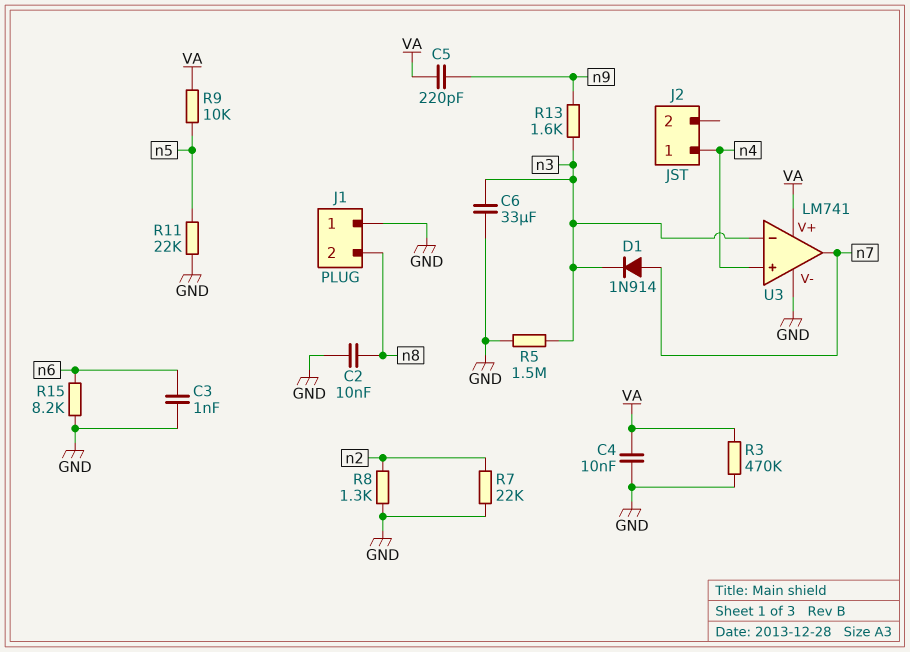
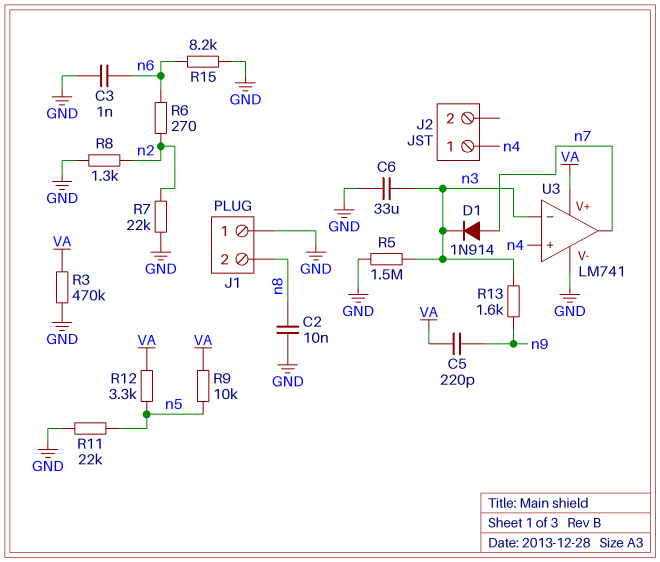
C4: 10nF (GND, VA) -> none
R6: none -> 270 (n2, n6)
R12: none -> 3.3k (VA, n5)

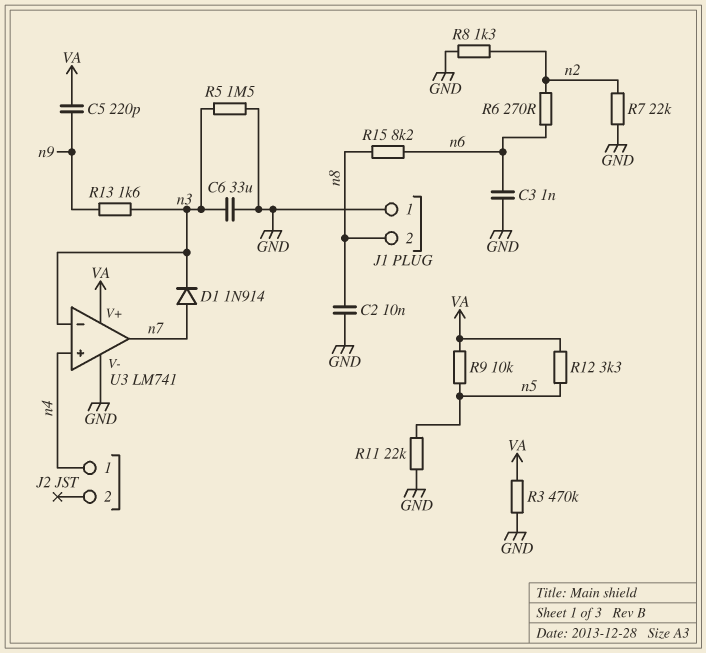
R15: 8.2k (GND, n6) -> 8.2k (n6, n8)

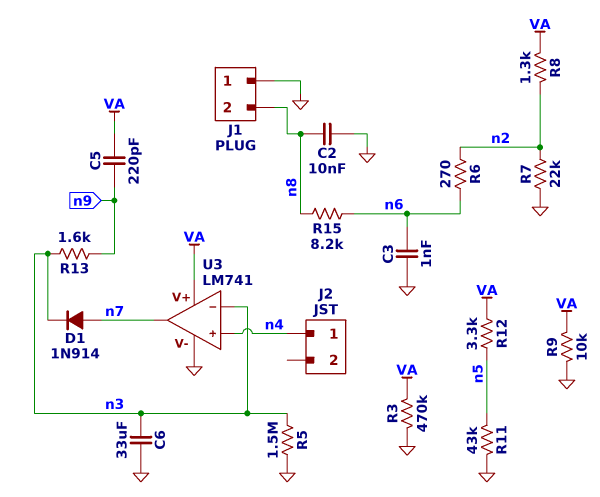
R8: 1.3k (GND, n2) -> 1.3k (VA, n2)
R9: 10k (VA, n5) -> 10k (GND, VA)
R11: 22k (GND, n5) -> 43k (GND, n5)

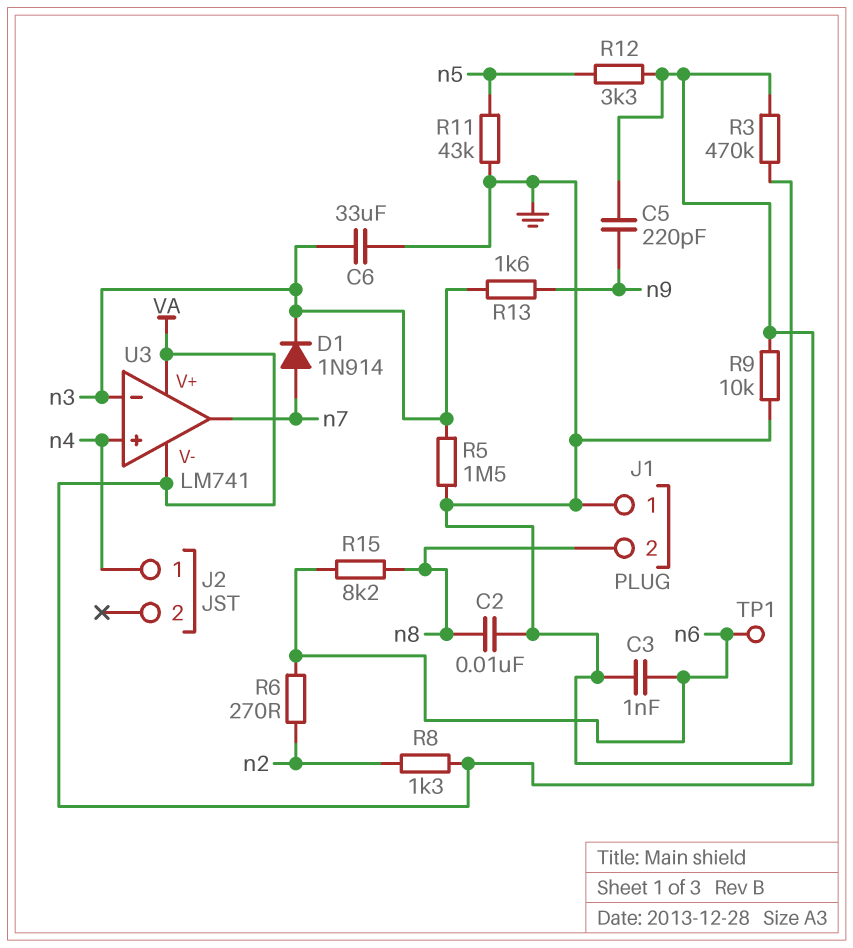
R7: 22k (GND, n2) -> none
TP1: none -> test point (n6)
U3 pin V-: GND -> VA

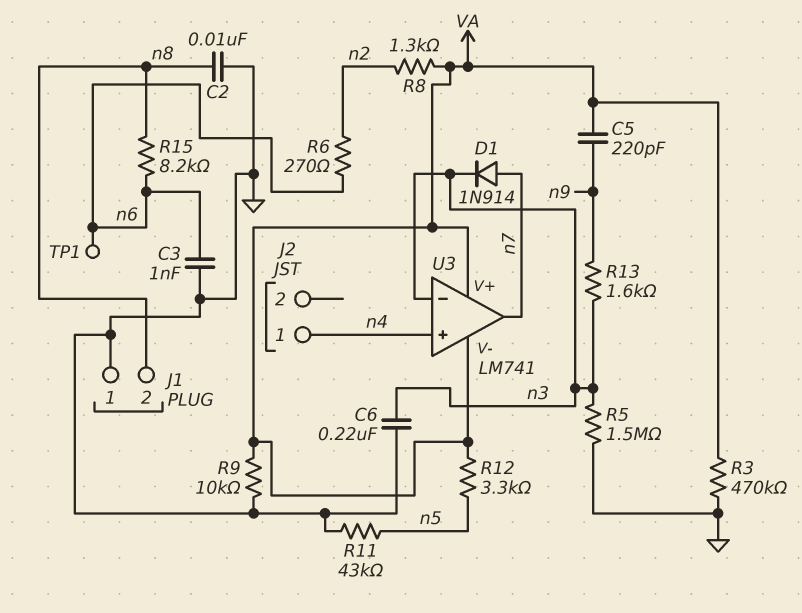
C6: 33uF (GND, n3) -> 220nF (GND, n3)

